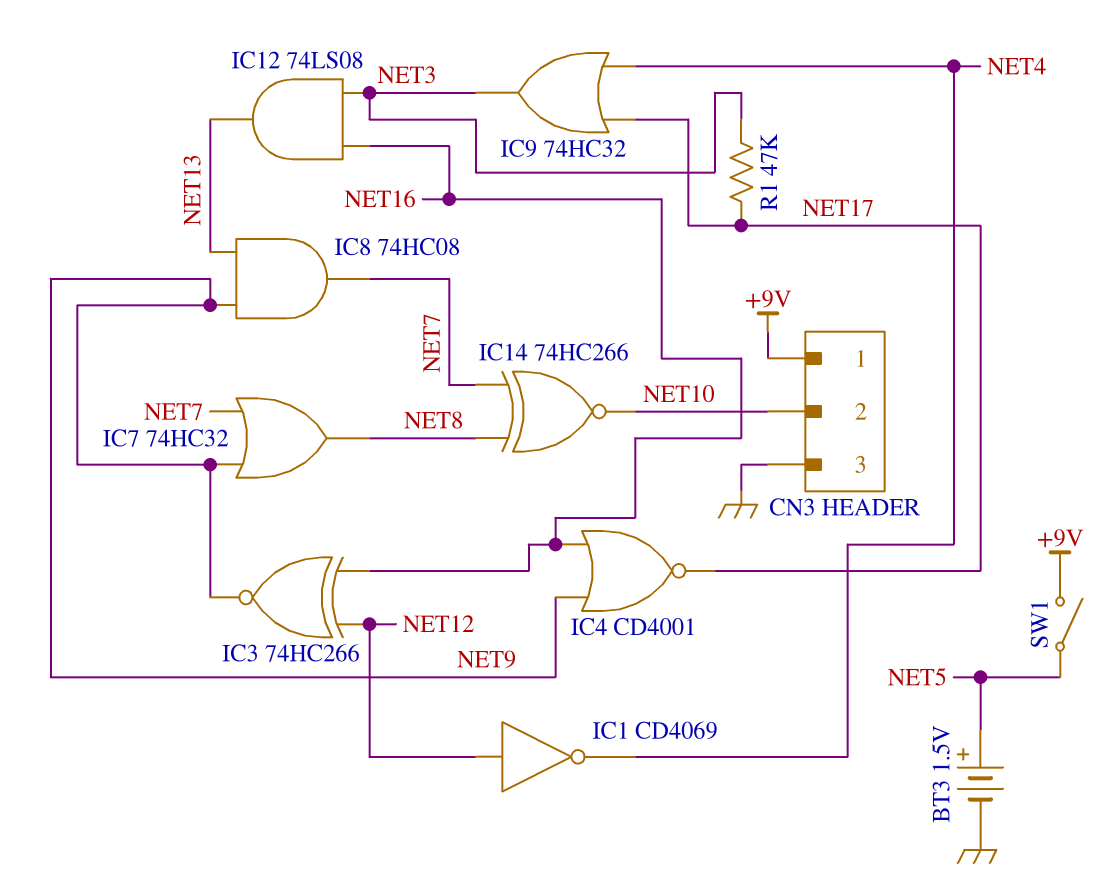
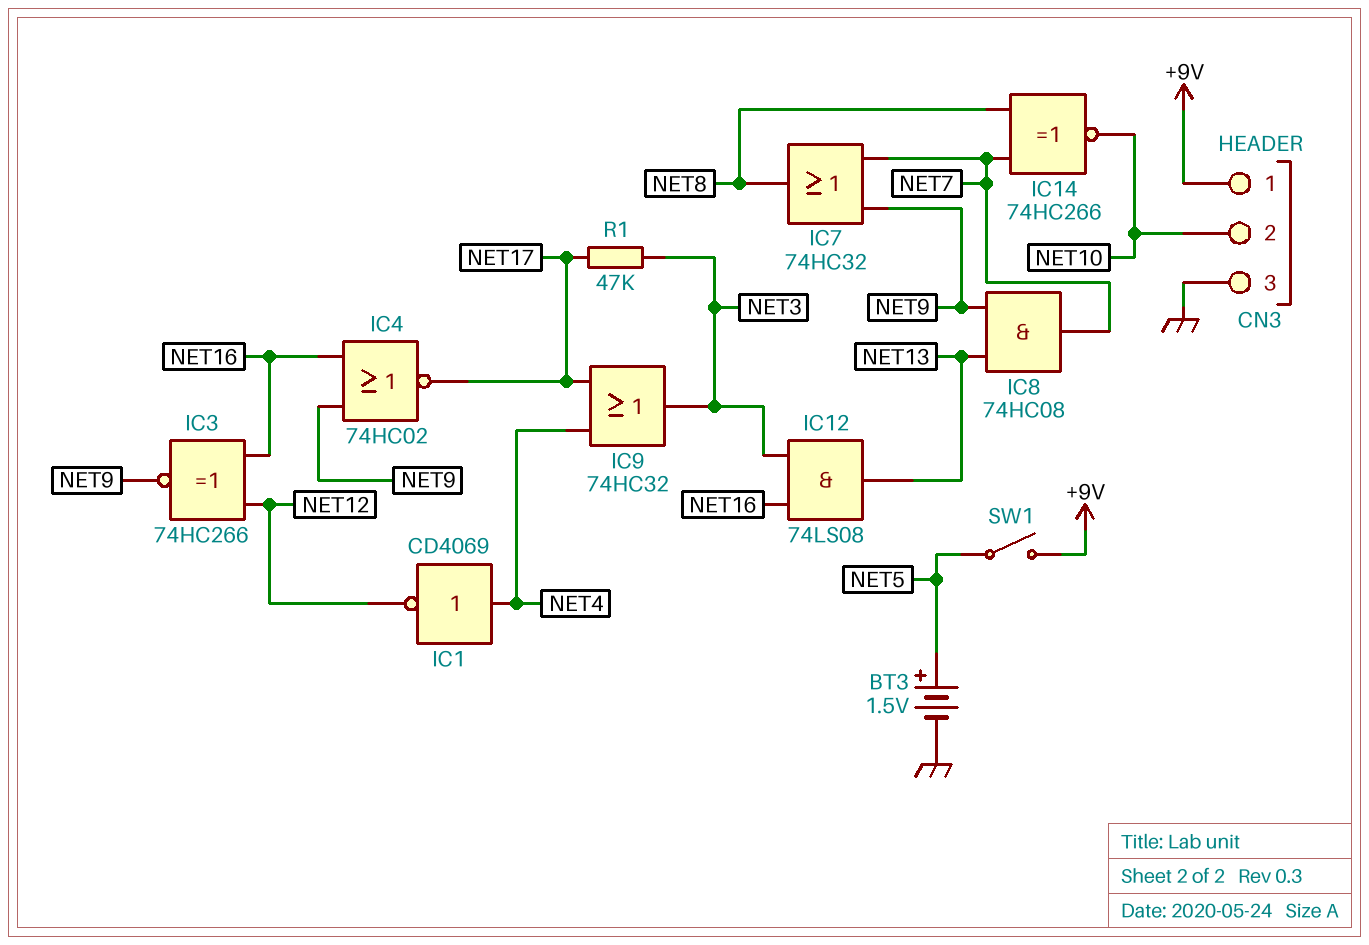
IC1: NOT CD4069 (in NET12, out NET4) -> NOT CD4069 (in NET4, out NET12)
IC4: NOR CD4001 (in NET9, in NET16, out NET17) -> NOR 74HC02 (in NET9, in NET16, out NET17)

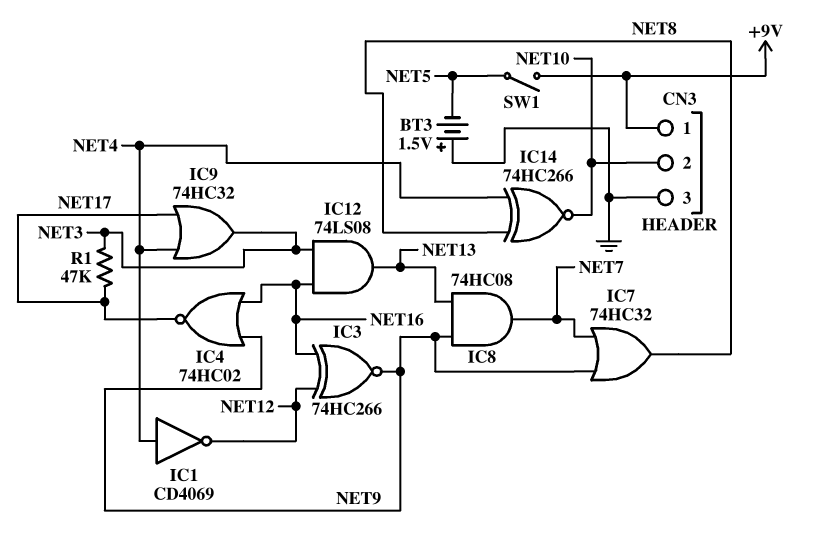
BT3: 1.5V (plus NET5, minus GND) -> 1.5V (plus GND, minus NET5)
IC14: XNOR 74HC266 (in NET7, in NET8, out NET10) -> XNOR 74HC266 (in NET4, in NET8, out NET10)

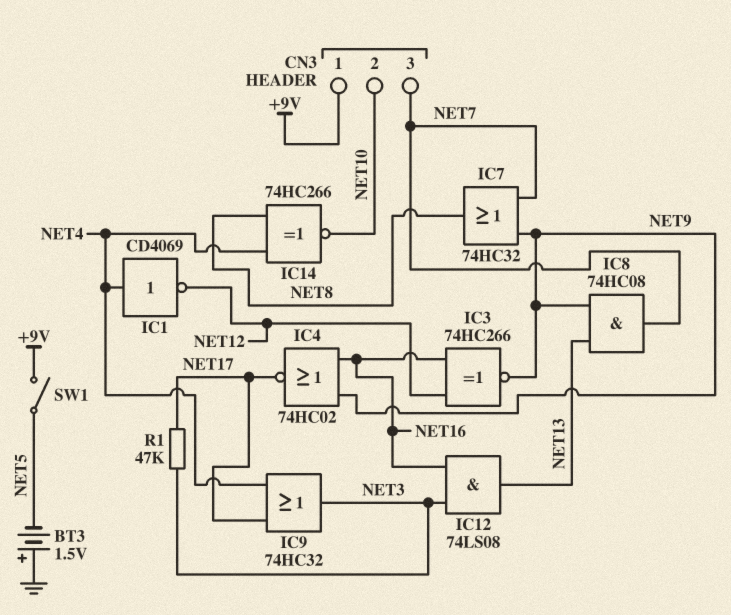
CN3 pin 3: GND -> NET7

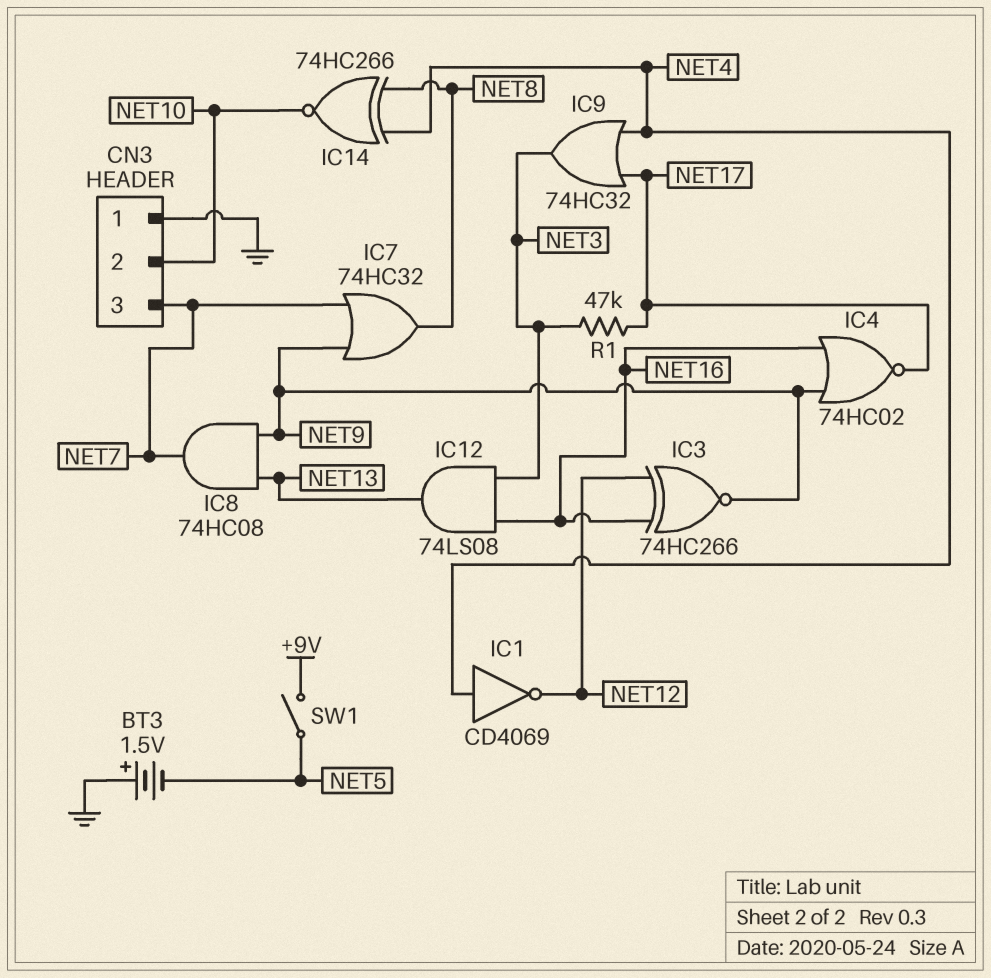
CN3 pin 1: +9V -> GND

